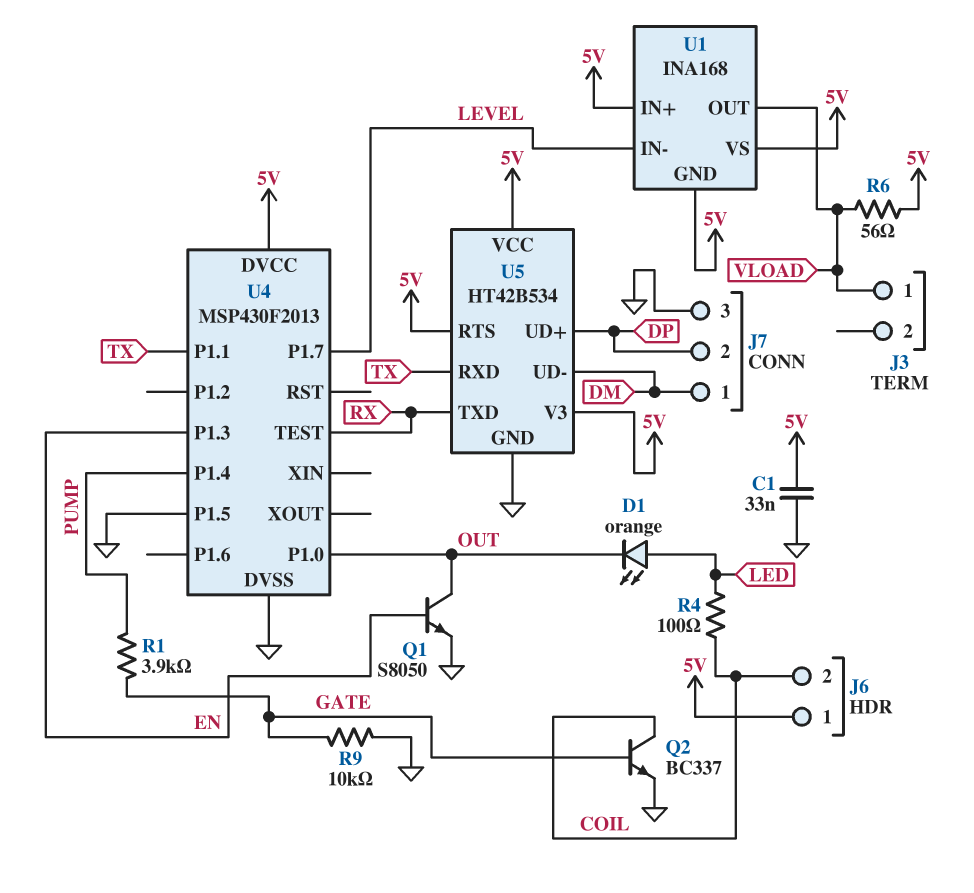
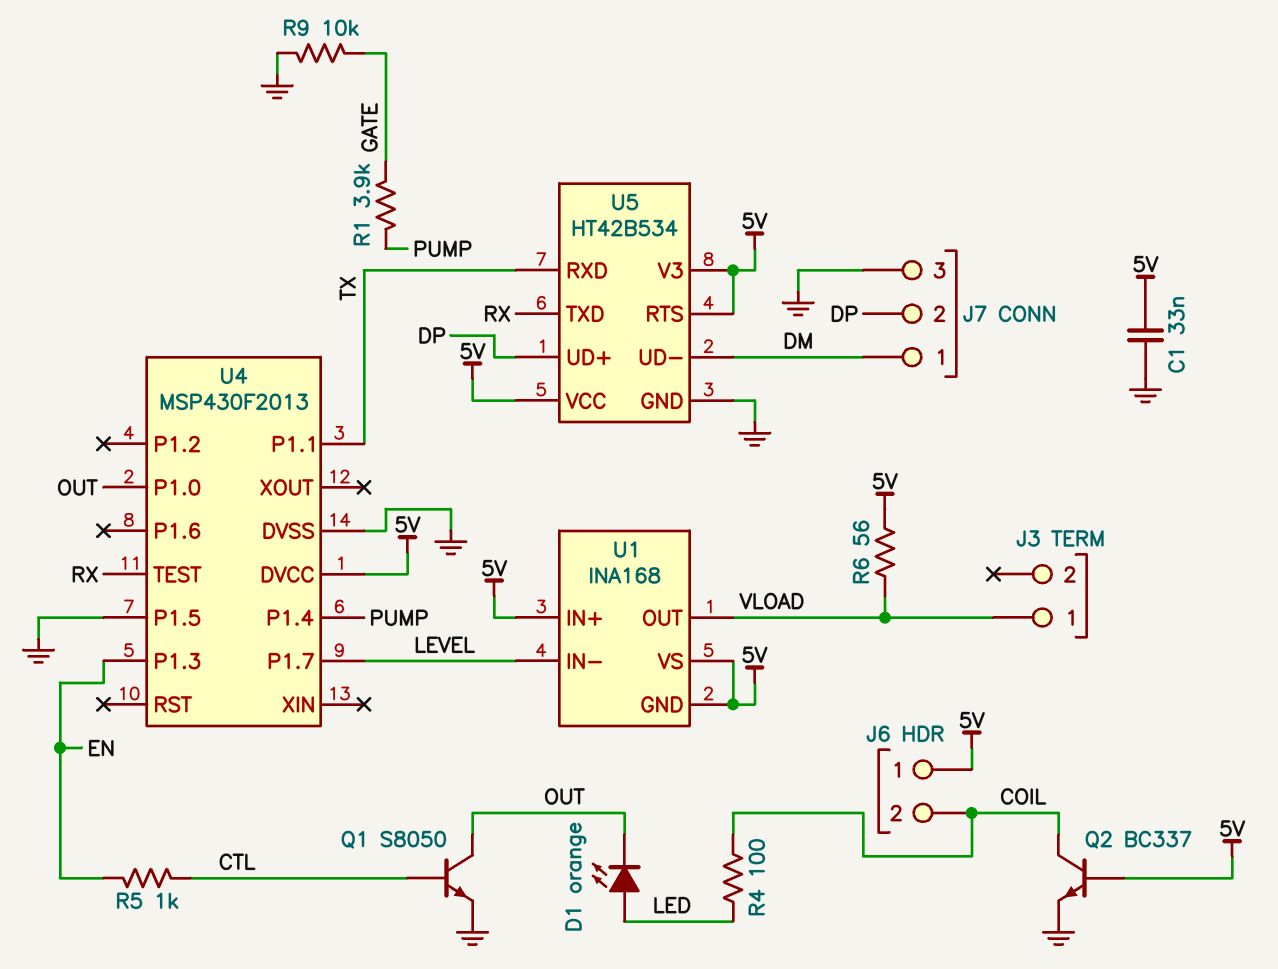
Q1: NPN S8050 (B EN, C OUT, E GND) -> NPN S8050 (B CTL, C OUT, E GND)
Q2: NPN BC337 (B GATE, C COIL, E GND) -> NPN BC337 (B 5V, C COIL, E GND)
R5: none -> 1k (CTL, EN)

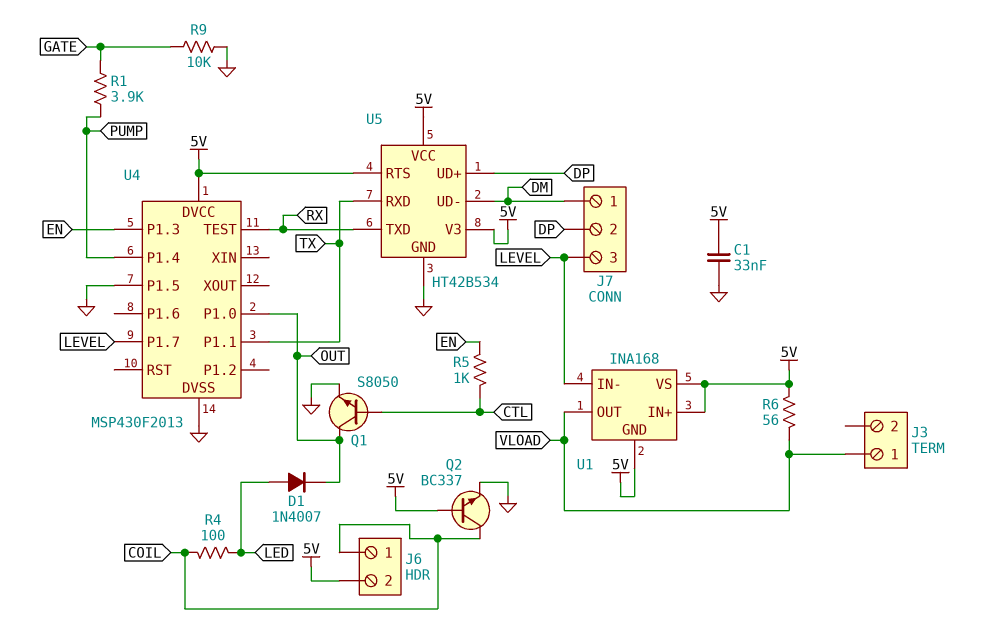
D1: LED orange (A LED, K OUT) -> diode 1N4007 (A LED, K OUT)
J6 pin 1: 5V -> COIL
J6 pin 2: COIL -> 5V
J7 pin 3: GND -> LEVEL

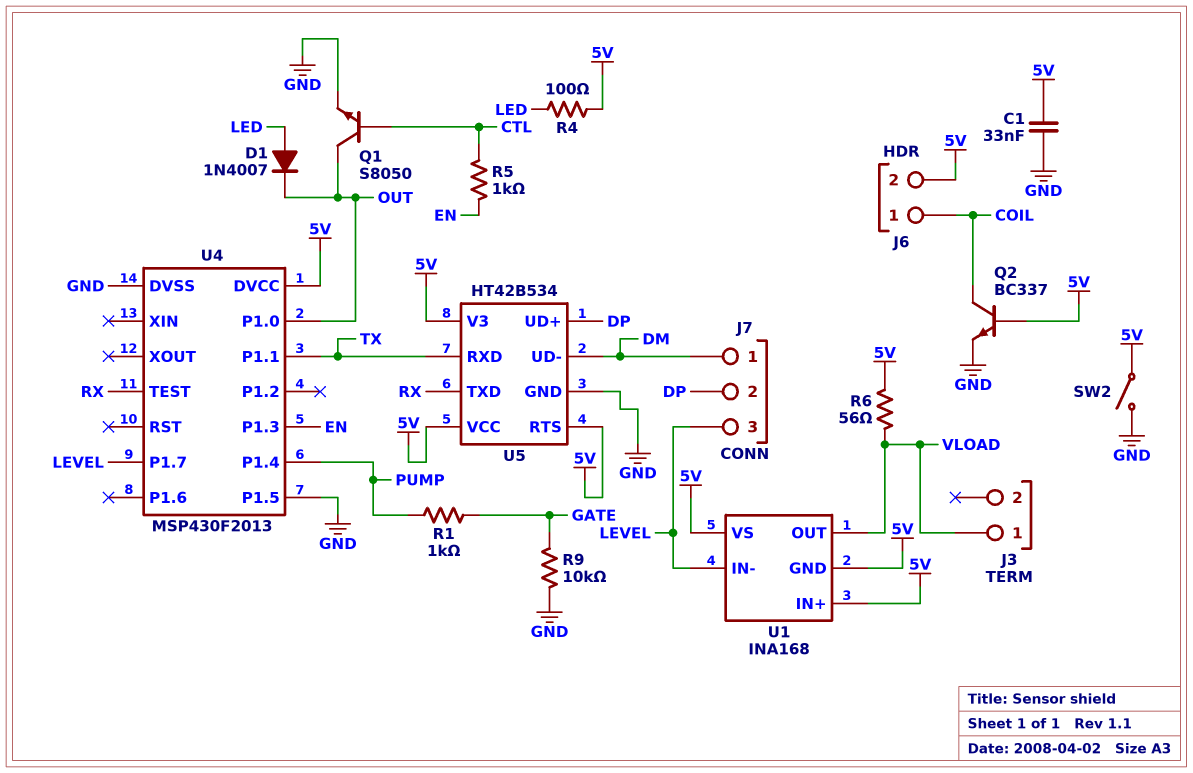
R1: 3.9k (GATE, PUMP) -> 1k (GATE, PUMP)
R4: 100 (COIL, LED) -> 100 (5V, LED)
SW2: none -> switch (5V, GND)

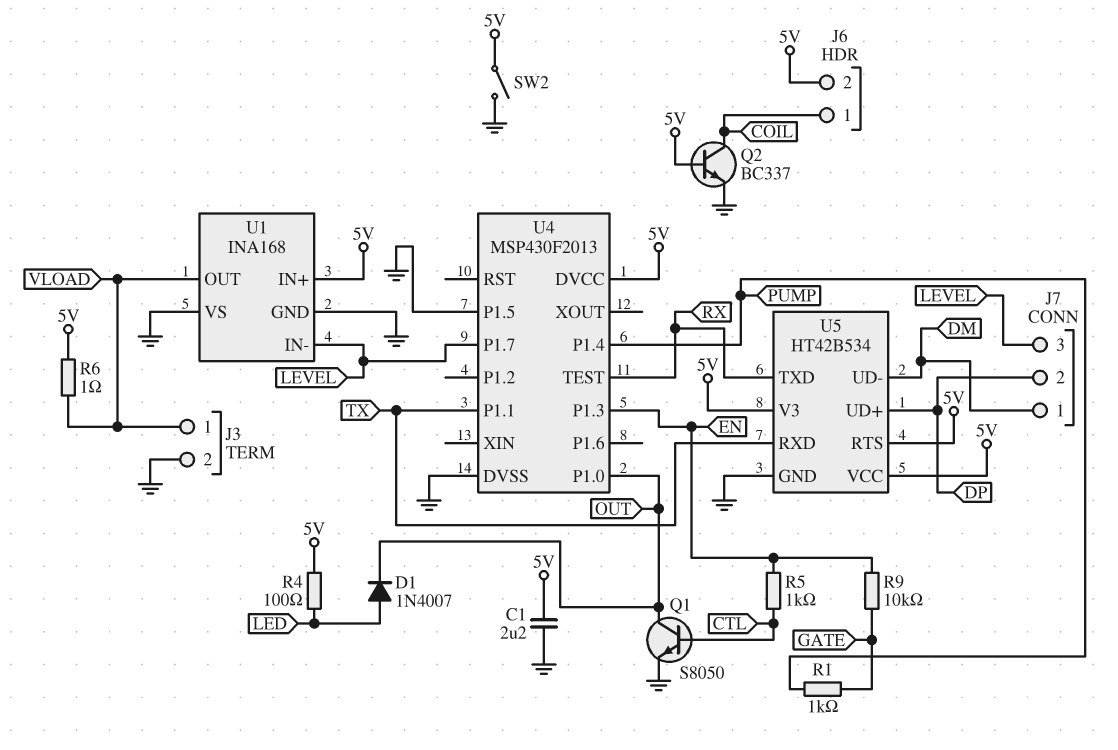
C1: 33nF (5V, GND) -> 2.2uF (5V, GND)
J3 pin 2: none -> GND
R6: 56 (5V, VLOAD) -> 1 (5V, VLOAD)
R9: 10k (GATE, GND) -> 10k (EN, GATE)
U1 pin GND: 5V -> GND
U1 pin VS: 5V -> GND

